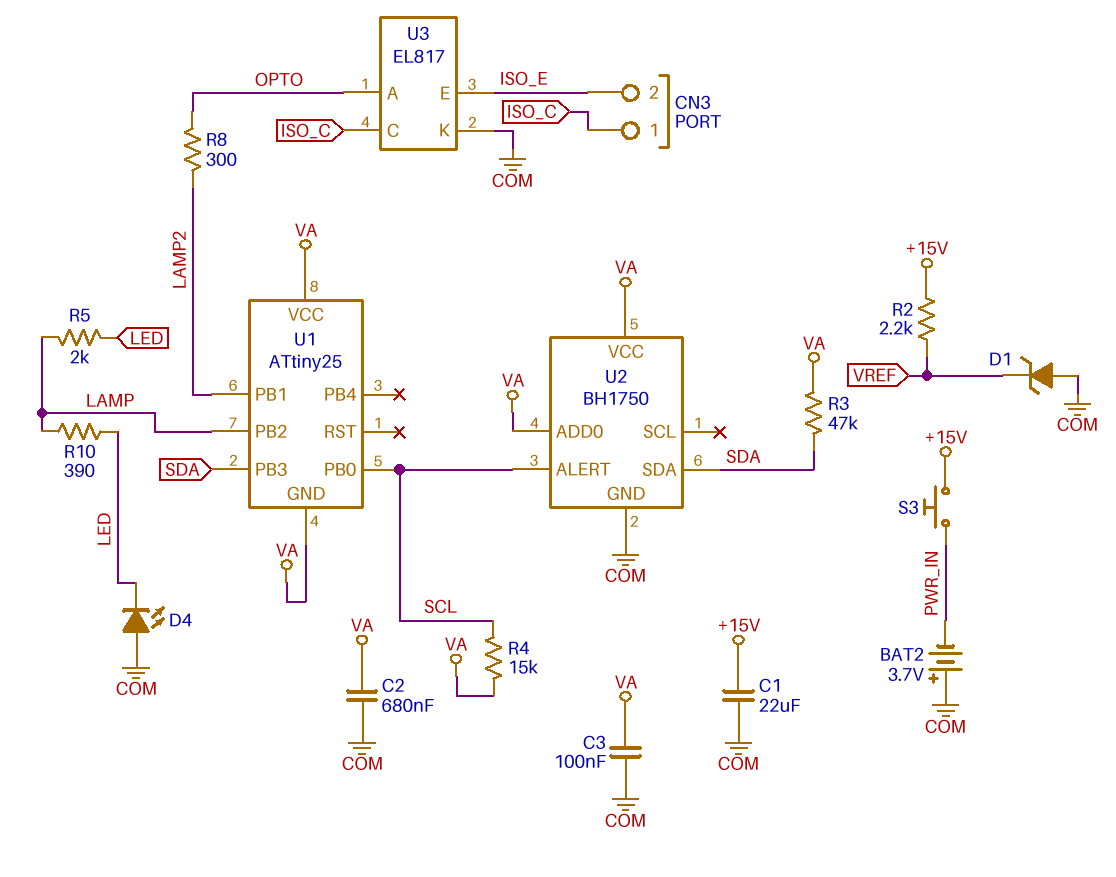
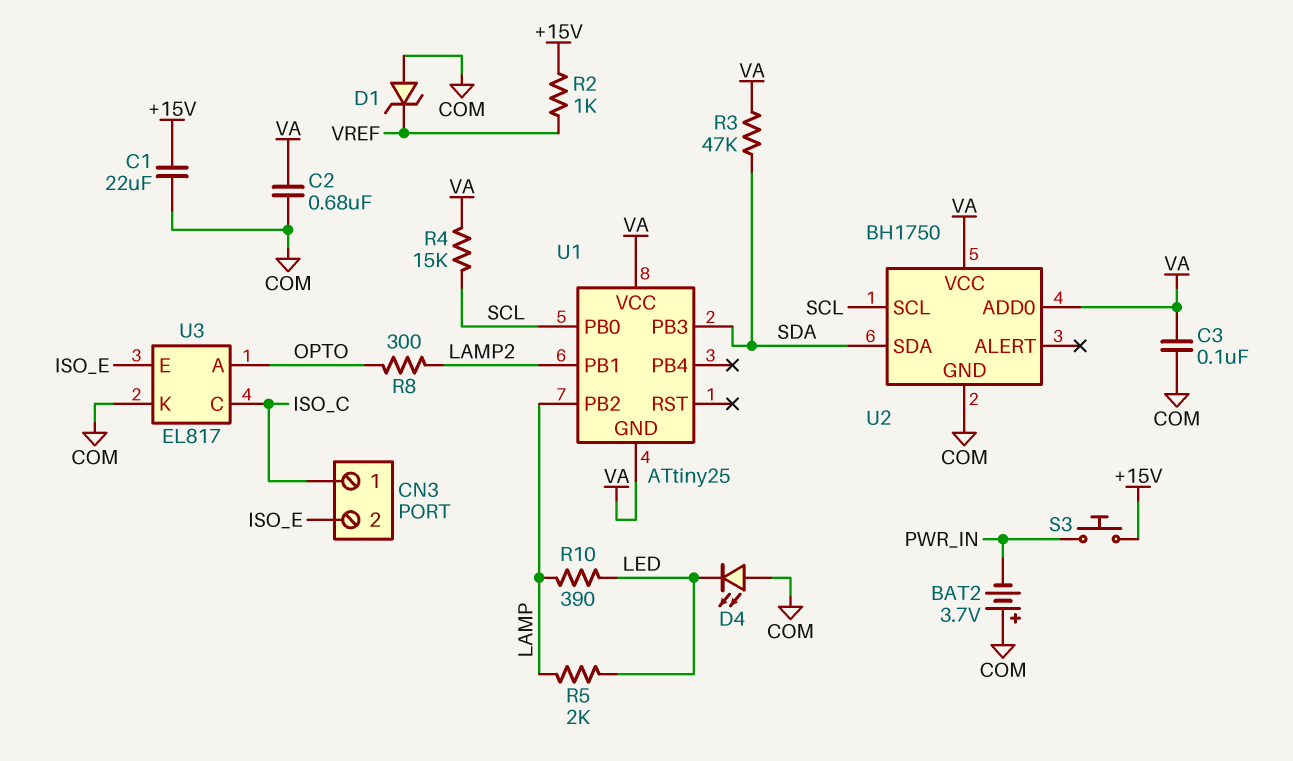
R2: 2.2k (+15V, VREF) -> 1k (+15V, VREF)
U2 pin ALERT: SCL -> none
U2 pin SCL: none -> SCL

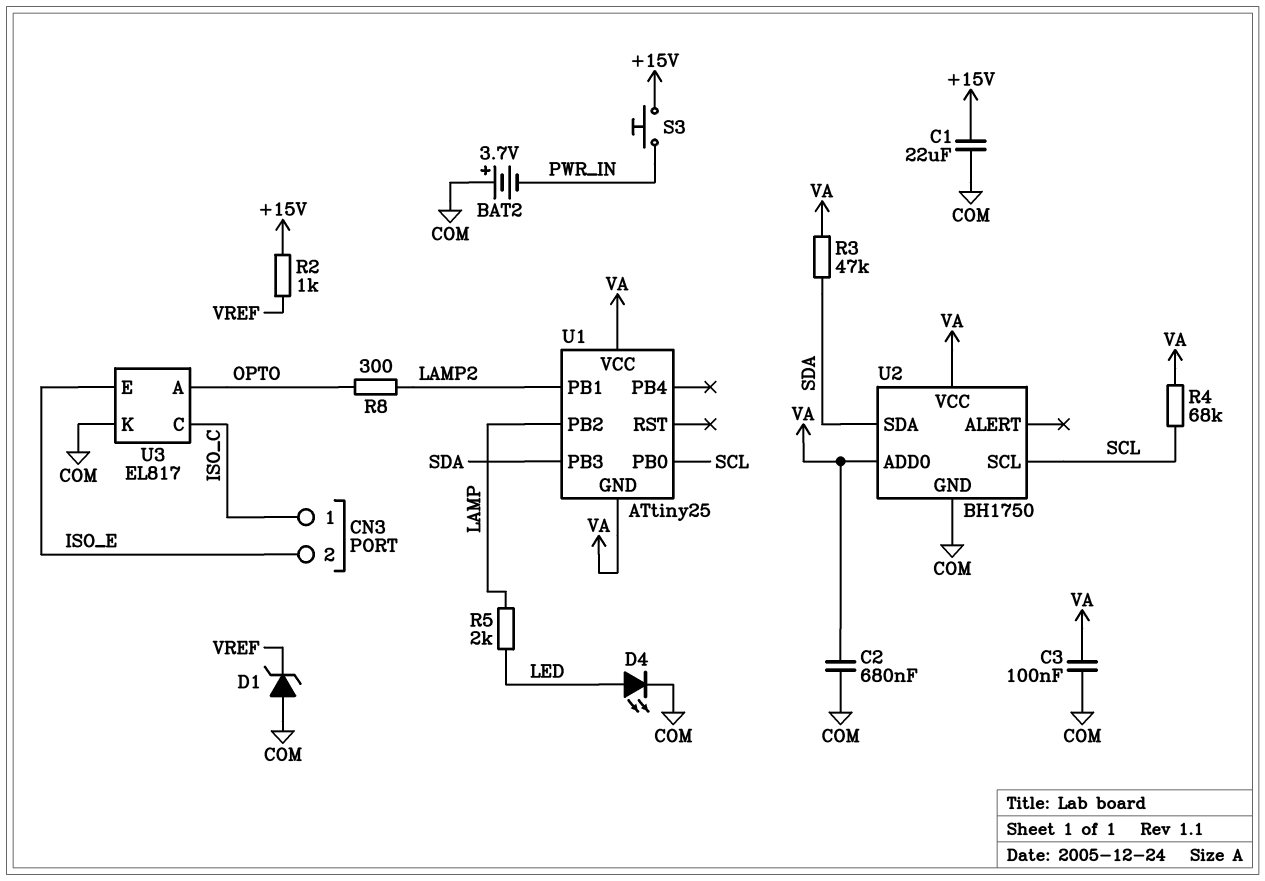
D4: LED (A COM, K LED) -> LED (A LED, K COM)
R4: 15k (SCL, VA) -> 68k (SCL, VA)
R10: 390 (LAMP, LED) -> none

